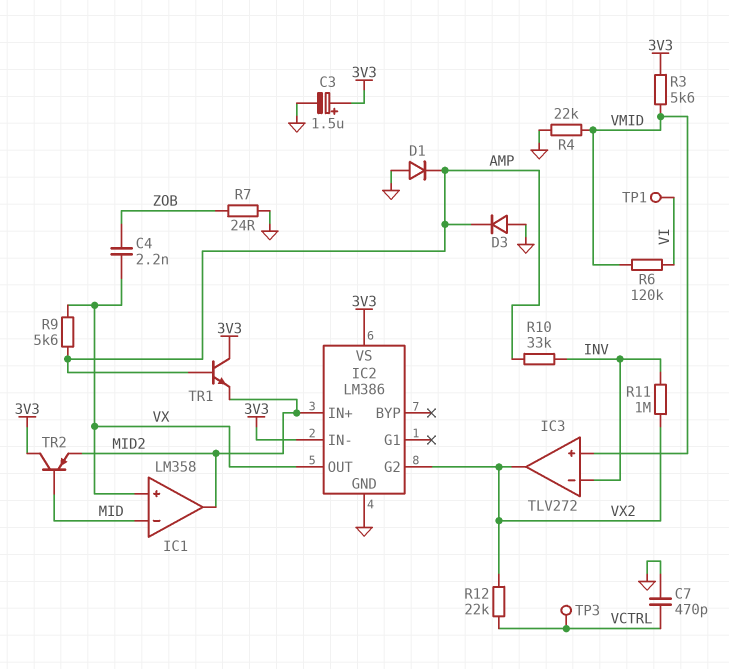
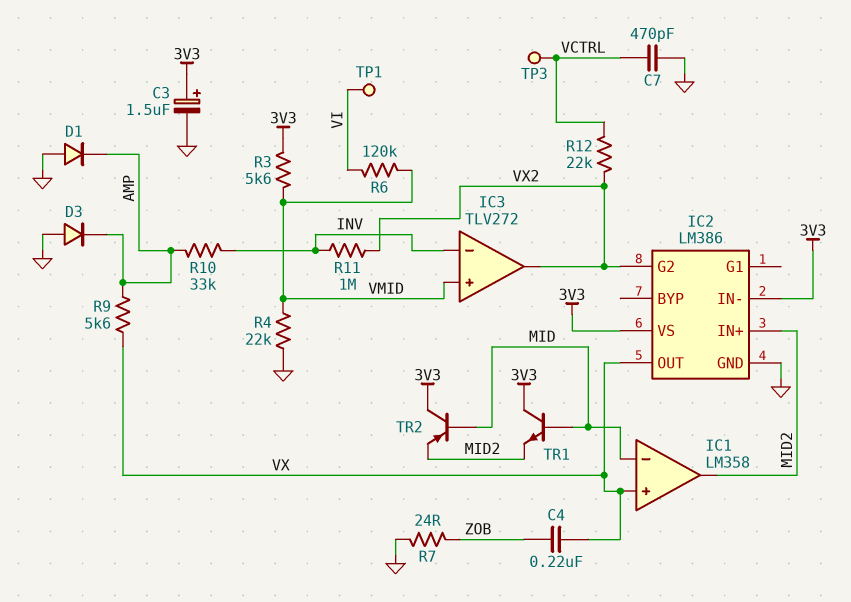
C4: 2.2nF (VX, ZOB) -> 220nF (VX, ZOB)
TR1: NPN (B AMP, C 3V3, E MID2) -> NPN (B MID, C 3V3, E MID2)

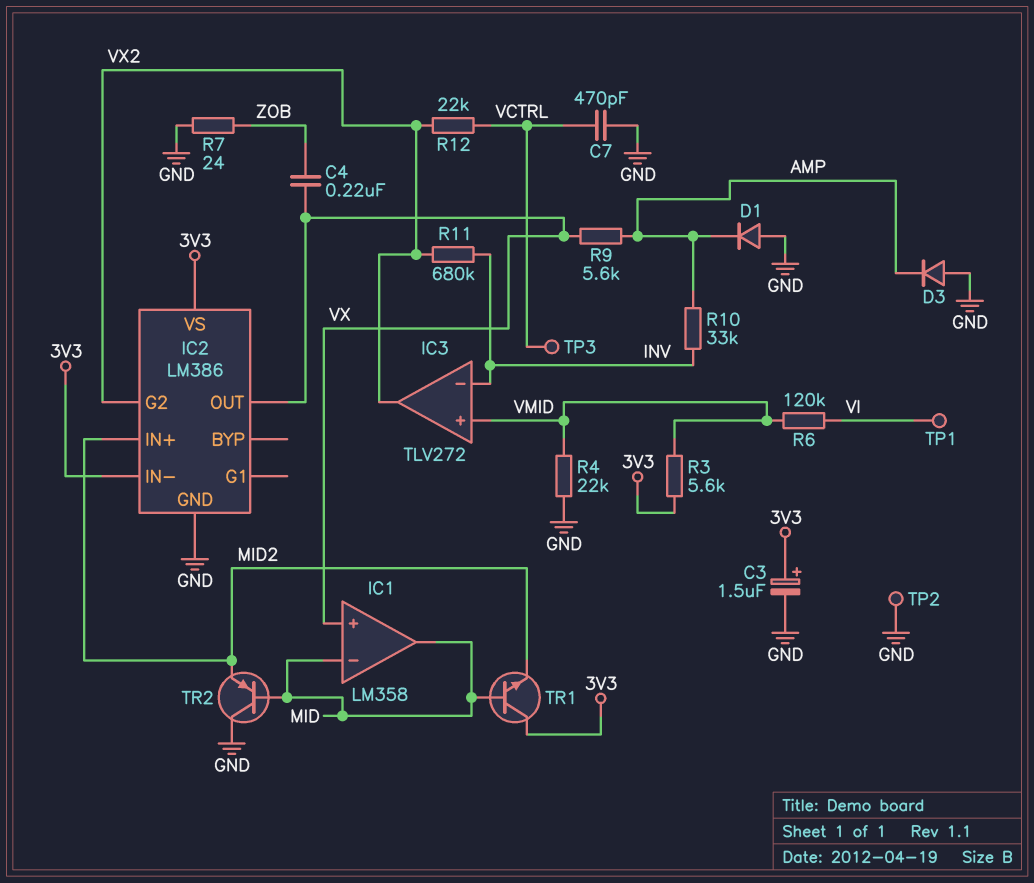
IC1 pin out: MID2 -> MID
R11: 1M (INV, VX2) -> 680k (INV, VX2)
TP2: none -> test point (GND)
TR2: PNP (B MID, C 3V3, E MID2) -> PNP (B MID, C GND, E MID2)

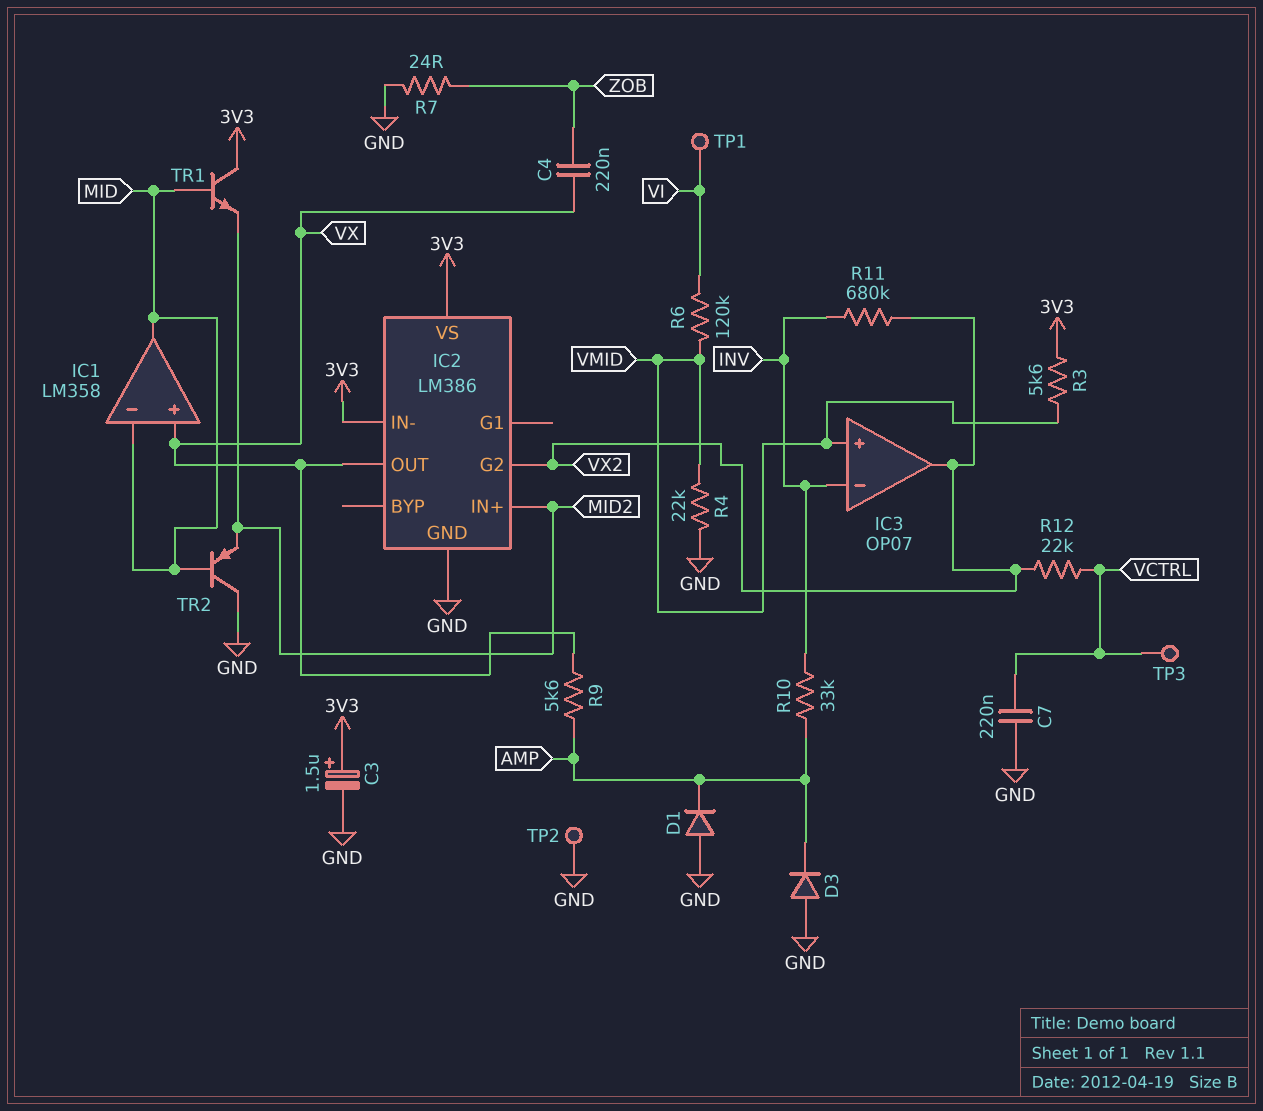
C7: 470pF (GND, VCTRL) -> 220nF (GND, VCTRL)
IC3: TLV272 -> OP07

